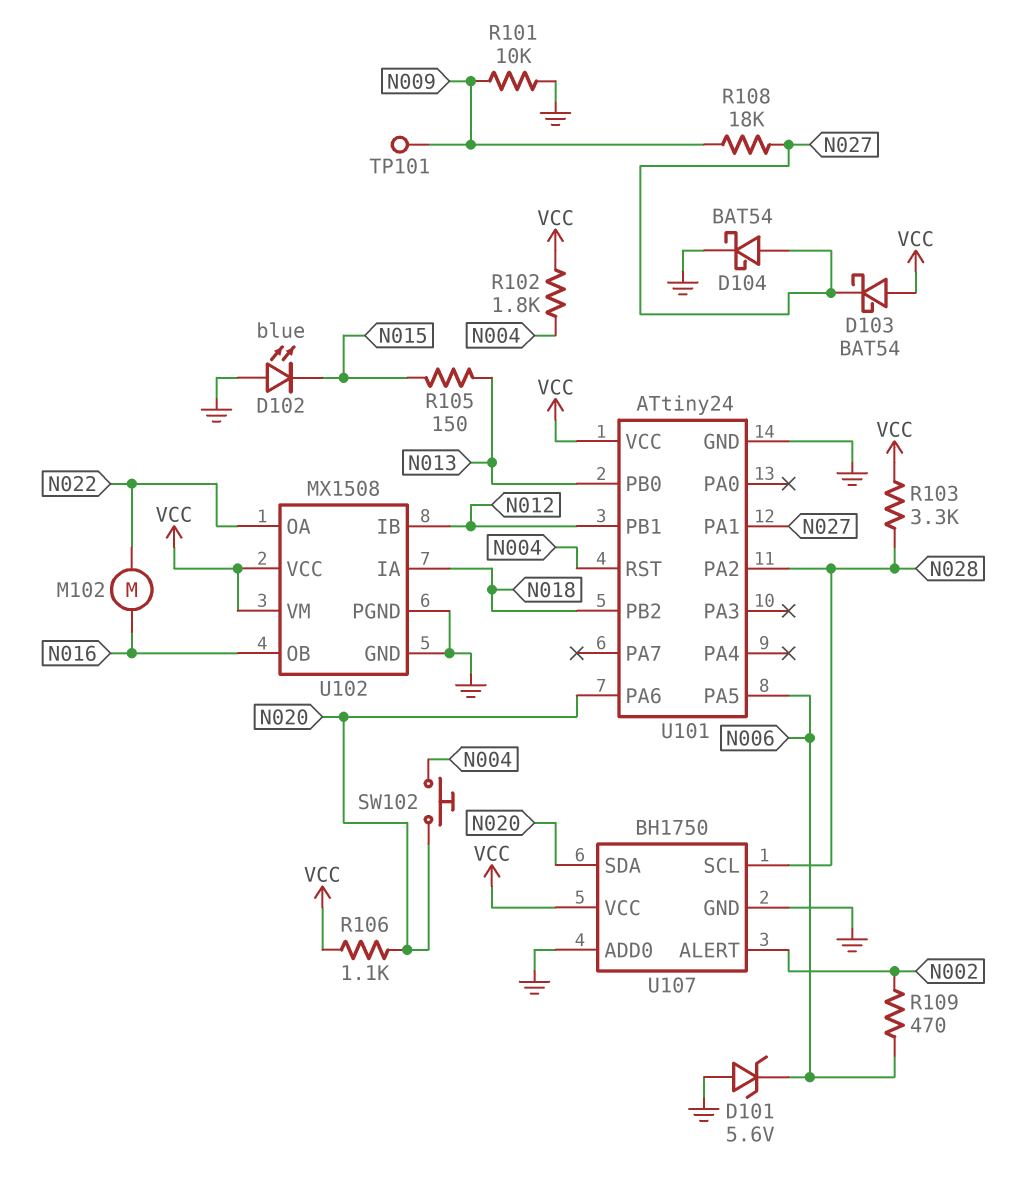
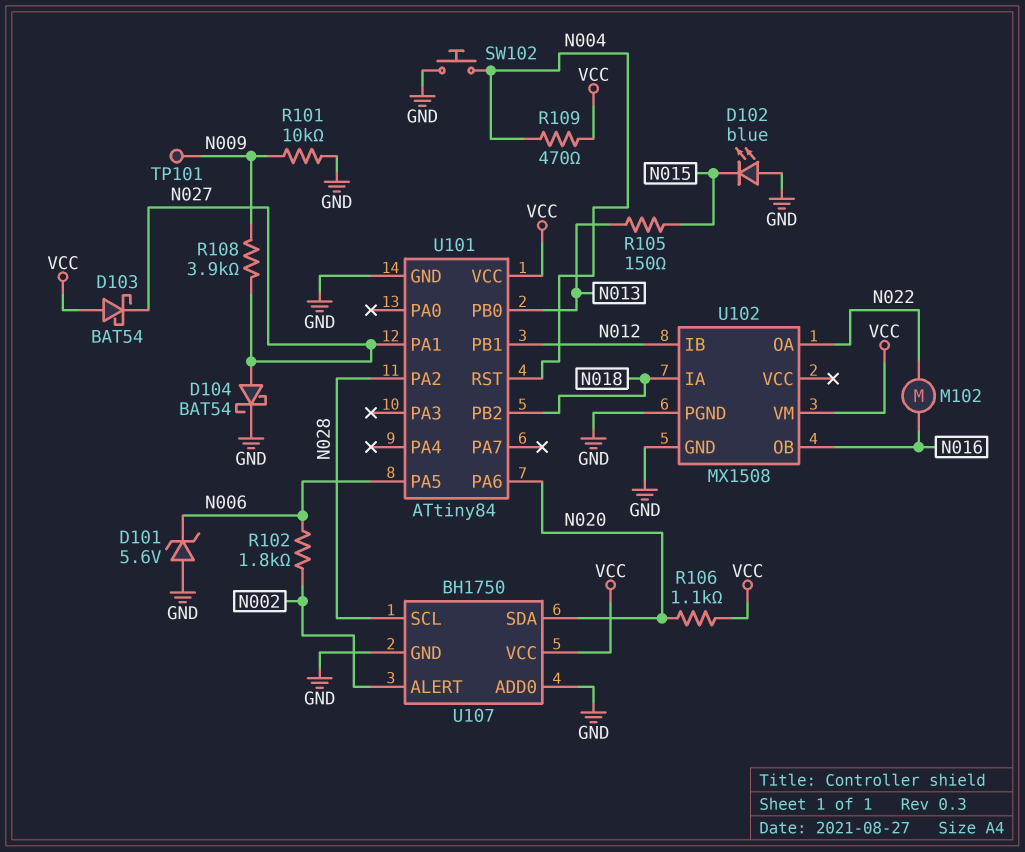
R102: 1.8k (N004, VCC) -> 1.8k (N002, N006)
R103: 3.3k (N028, VCC) -> none
R108: 18k (N009, N027) -> 3.9k (N009, N027)
R109: 470 (N002, N006) -> 470 (N004, VCC)
SW102: button (N004, N020) -> button (GND, N004)
U101: ATtiny24 -> ATtiny84
U102 pin VCC: VCC -> none

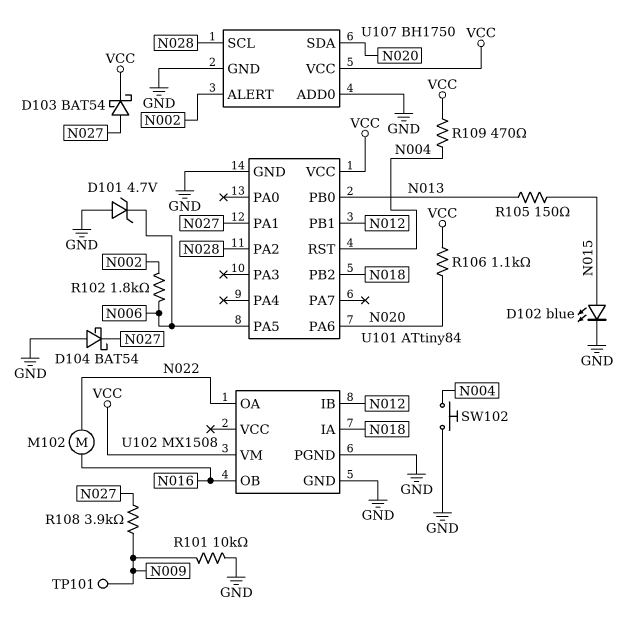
D101: zener 5.6V (A GND, K N006) -> zener 4.7V (A GND, K N006)
D102: LED blue (A GND, K N015) -> LED blue (A N015, K GND)
D103: schottky BAT54 (A VCC, K N027) -> schottky BAT54 (A N027, K VCC)
D104: schottky BAT54 (A N027, K GND) -> schottky BAT54 (A GND, K N027)

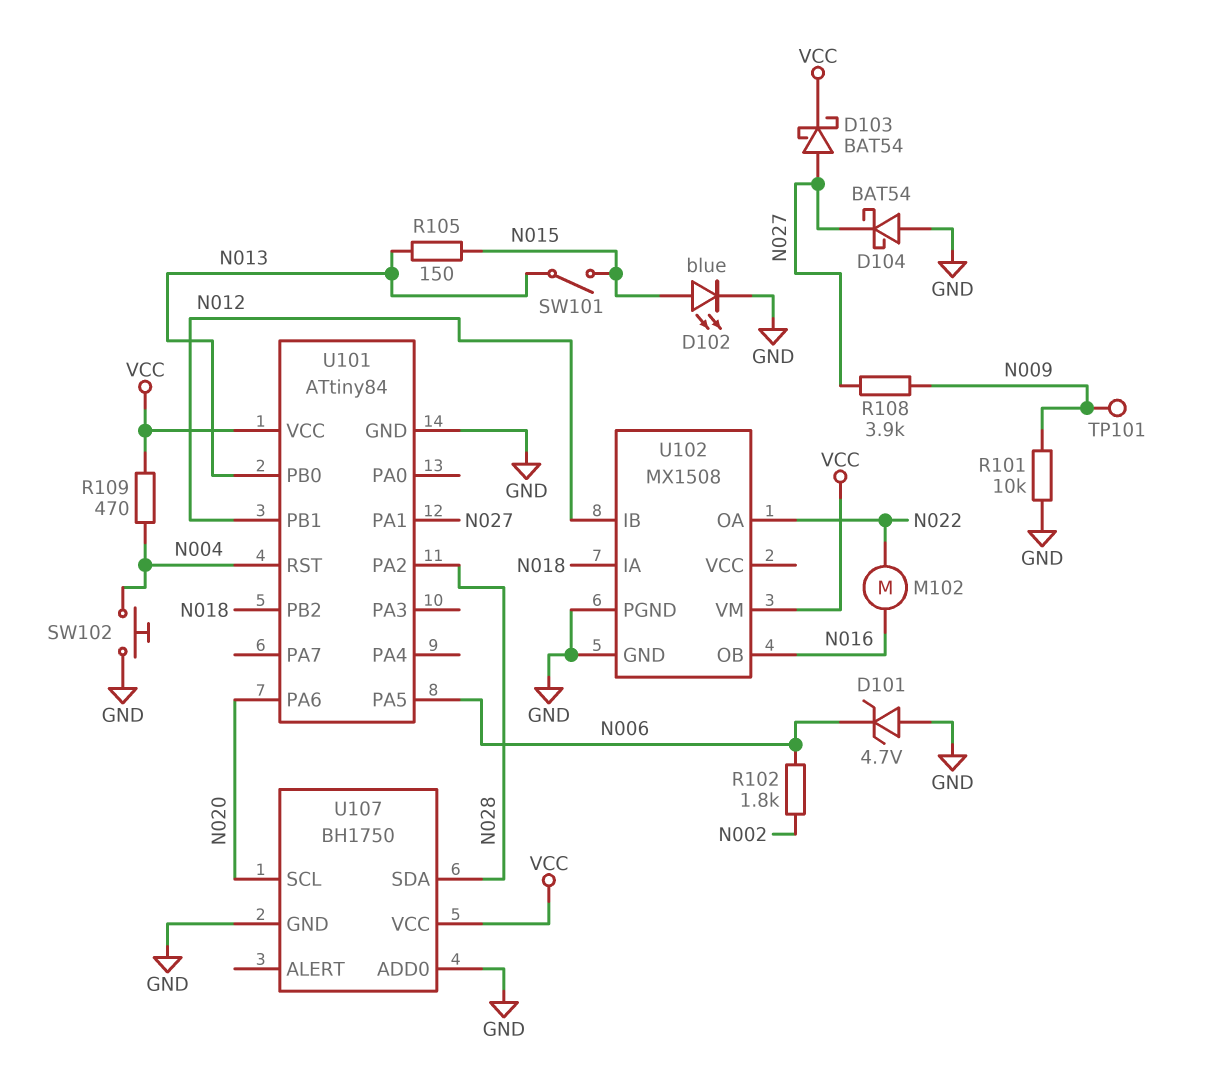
R106: 1.1k (N020, VCC) -> none
SW101: none -> switch (N013, N015)
U107 pin ALERT: N002 -> none
U107 pin SCL: N028 -> N020
U107 pin SDA: N020 -> N028

